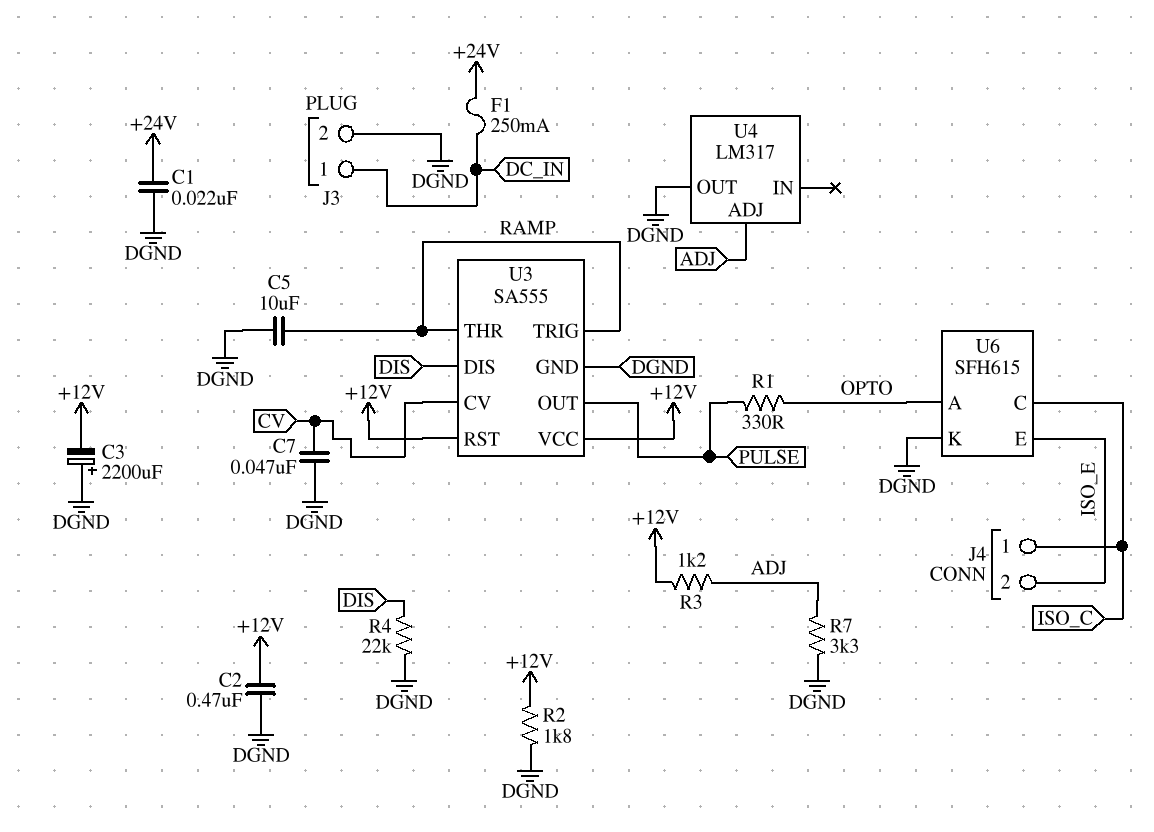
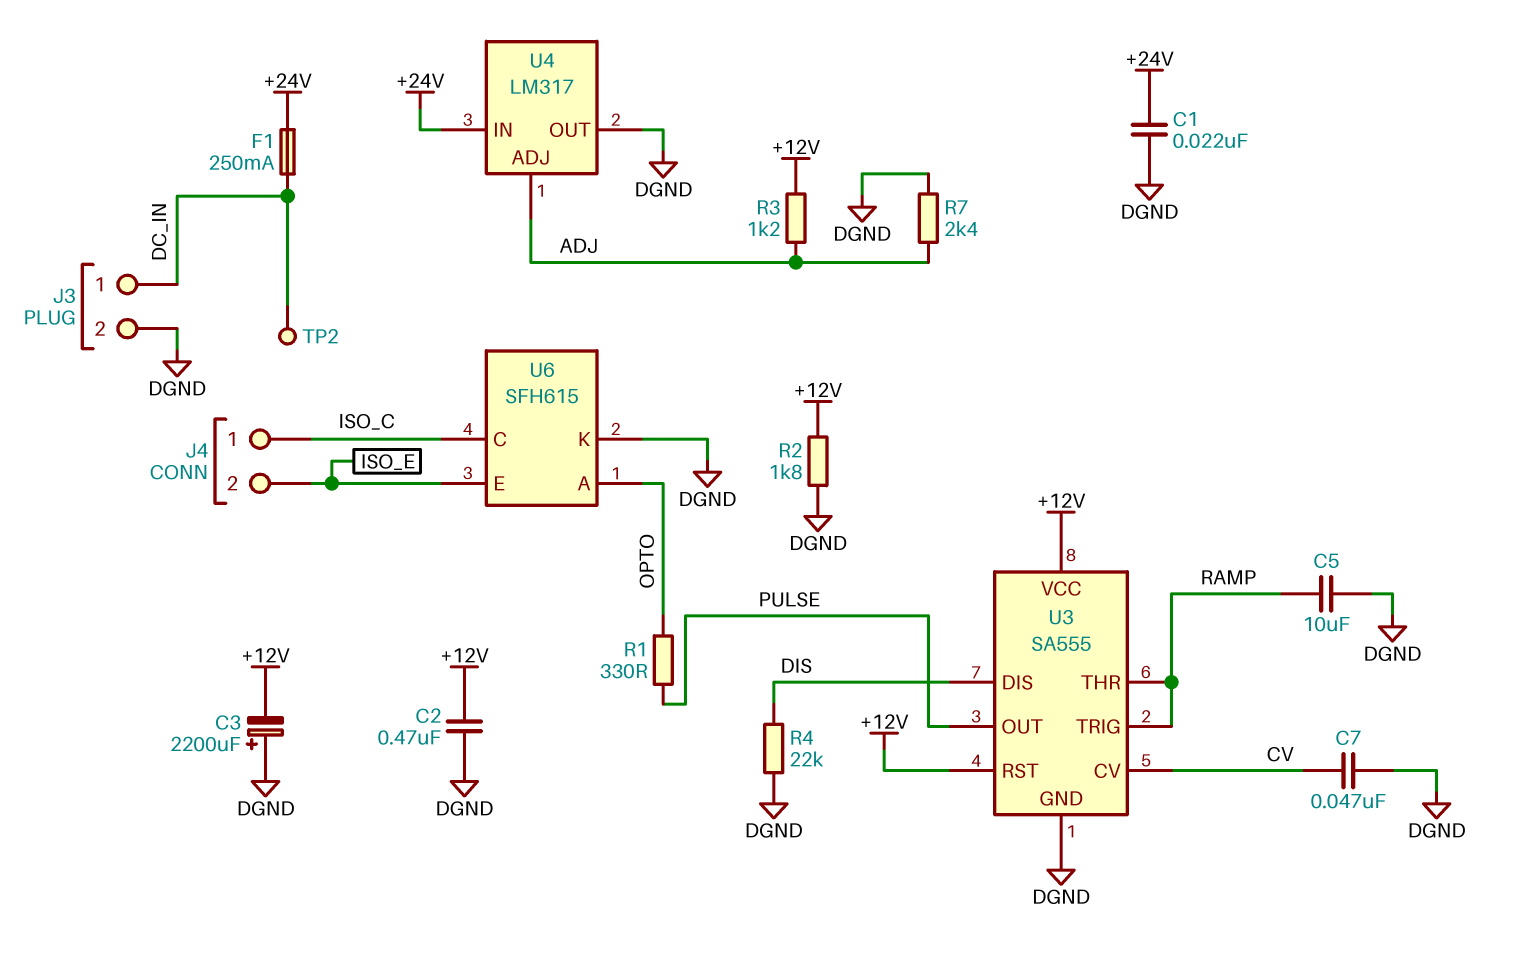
R7: 3.3k (ADJ, DGND) -> 2.4k (ADJ, DGND)
TP2: none -> test point (DC_IN)
U4 pin IN: none -> +24V

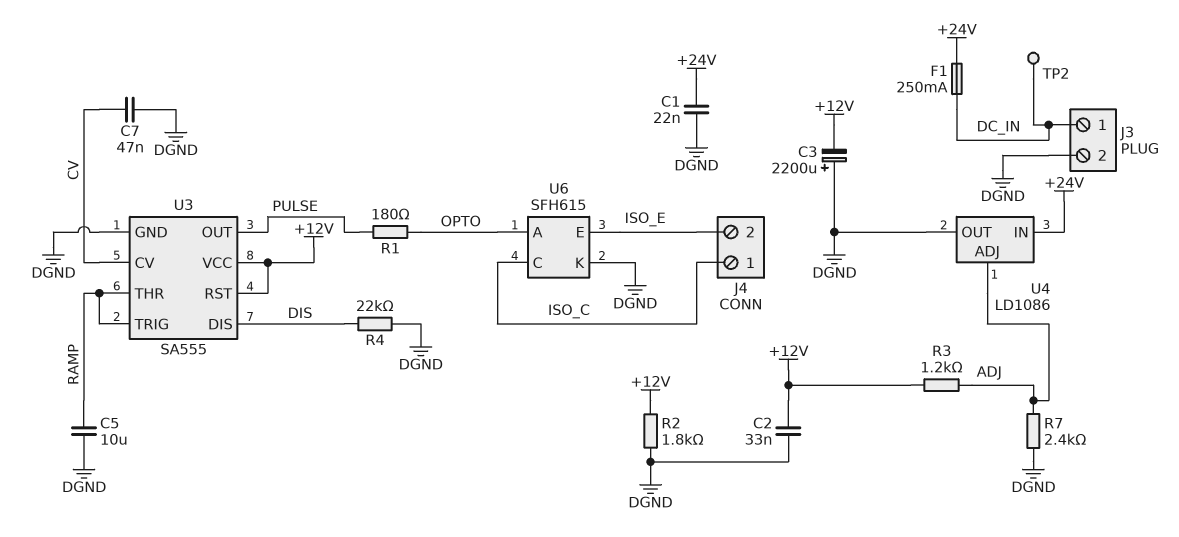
C2: 470nF (+12V, DGND) -> 33nF (+12V, DGND)
R1: 330 (OPTO, PULSE) -> 180 (OPTO, PULSE)
U4: LM317 -> LD1086

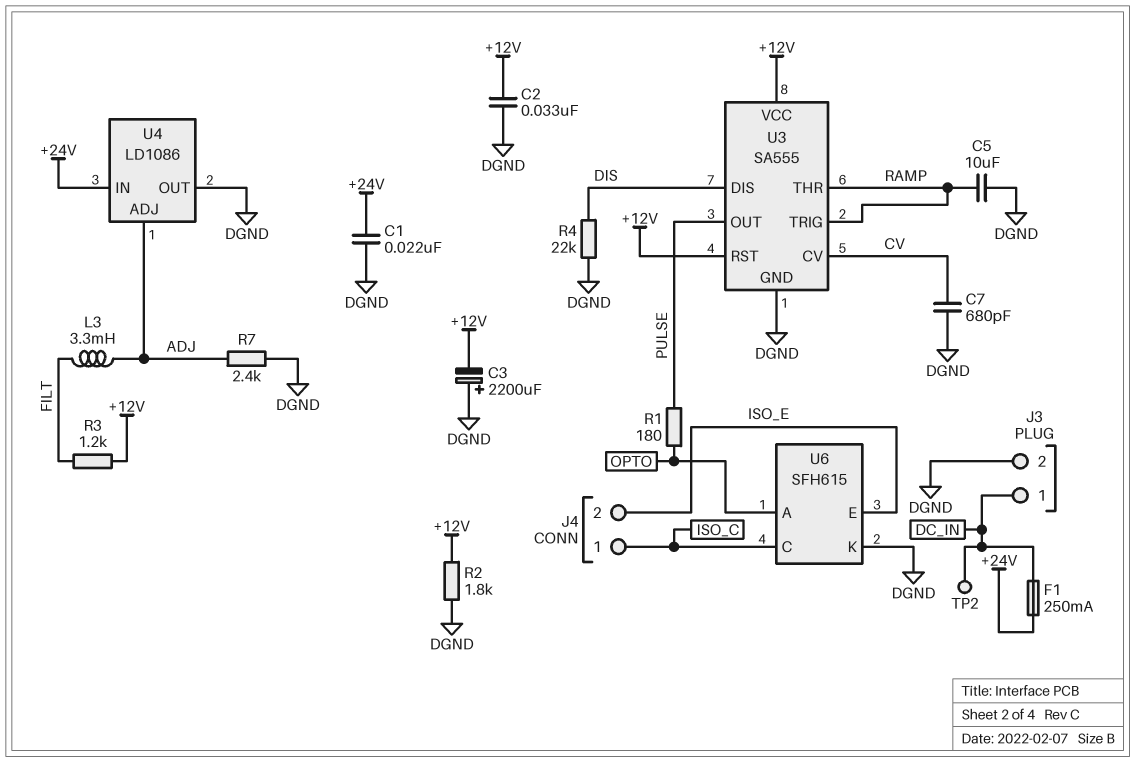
C7: 47nF (CV, DGND) -> 680pF (CV, DGND)
L3: none -> 3.3mH (ADJ, FILT)
R3: 1.2k (+12V, ADJ) -> 1.2k (+12V, FILT)

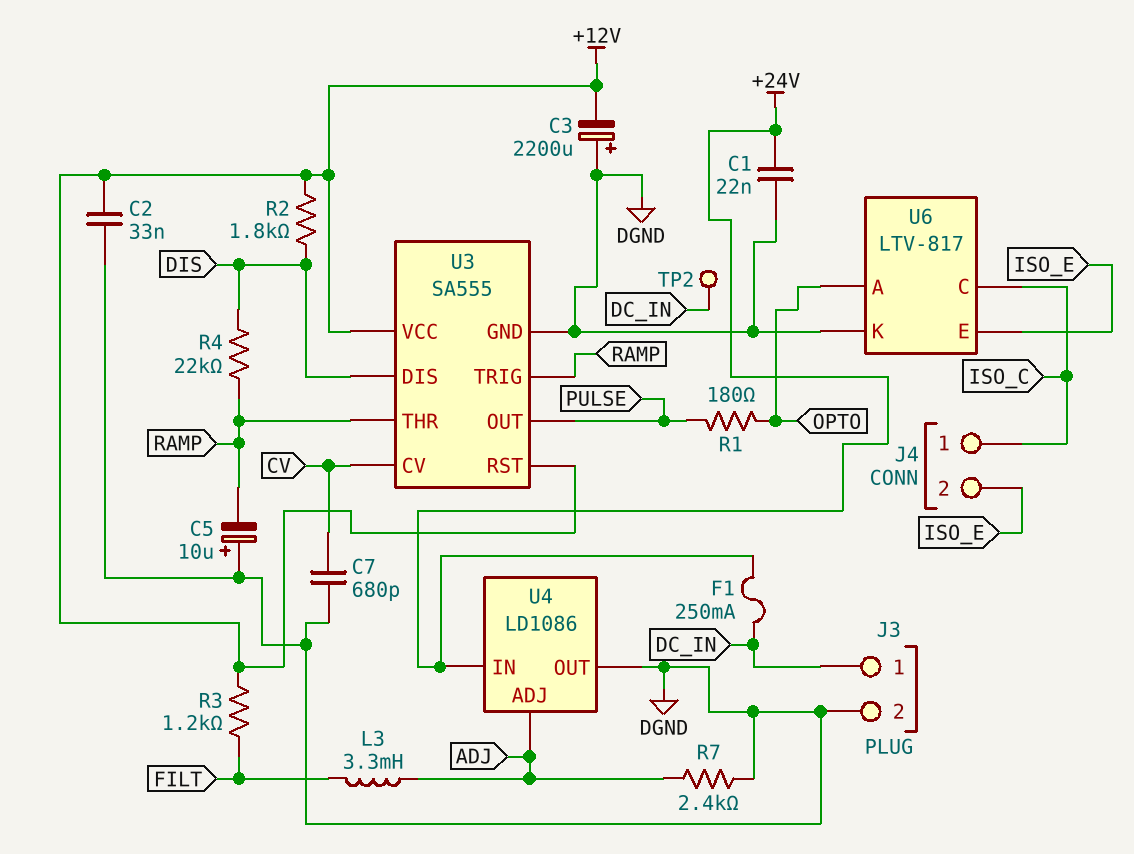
C5: 10uF (DGND, RAMP) -> 10uF (plus DGND, minus RAMP)
R2: 1.8k (+12V, DGND) -> 1.8k (+12V, DIS)
R4: 22k (DGND, DIS) -> 22k (DIS, RAMP)
U6: SFH615 -> LTV-817

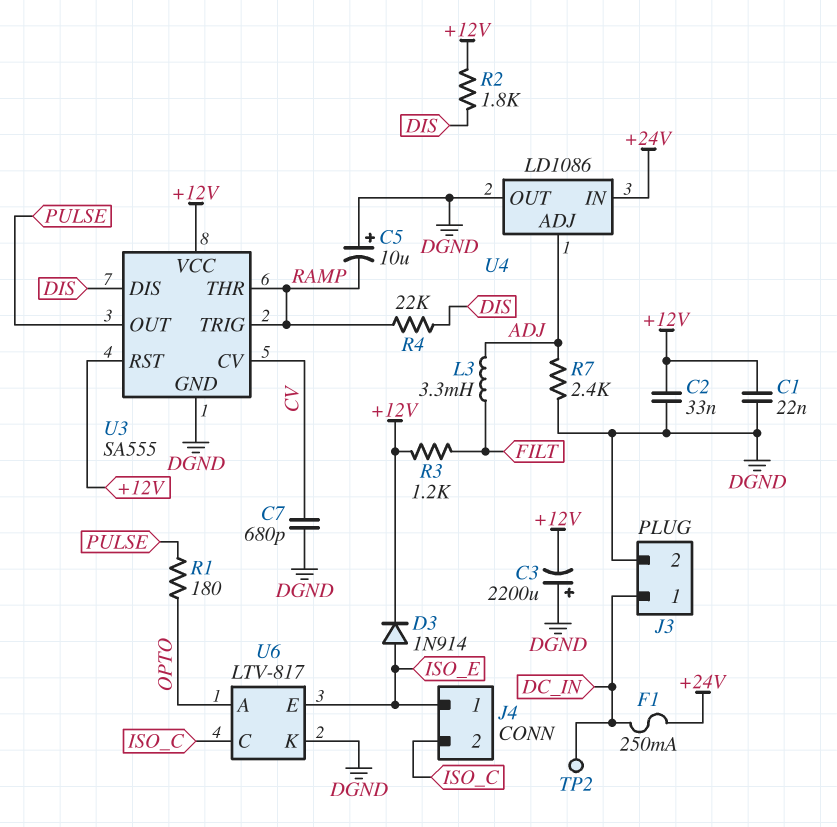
C1: 22nF (+24V, DGND) -> 22nF (+12V, DGND)
D3: none -> diode 1N914 (A ISO_E, K +12V)
J4 pin 1: ISO_C -> ISO_E
J4 pin 2: ISO_E -> ISO_C

